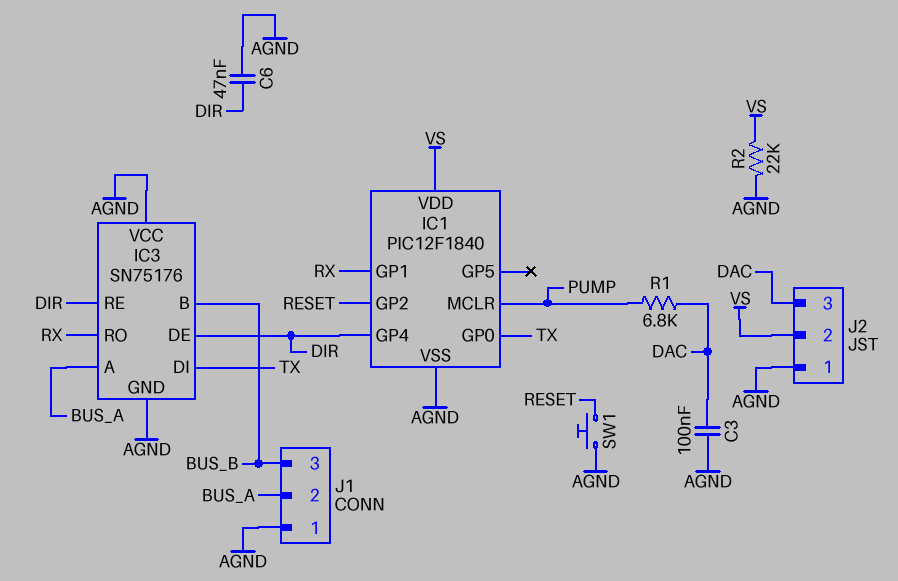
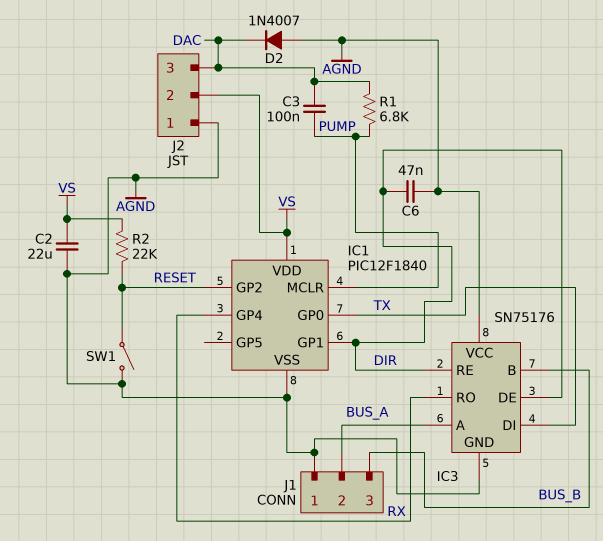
C2: none -> 22uF (AGND, VS)
C3: 100nF (AGND, DAC) -> 100nF (DAC, PUMP)
D2: none -> diode 1N4007 (A AGND, K DAC)
IC1 pin GP1: RX -> DIR
IC1 pin GP4: DIR -> RX
R2: 22k (AGND, VS) -> 22k (RESET, VS)
SW1: button (AGND, RESET) -> switch (AGND, RESET)

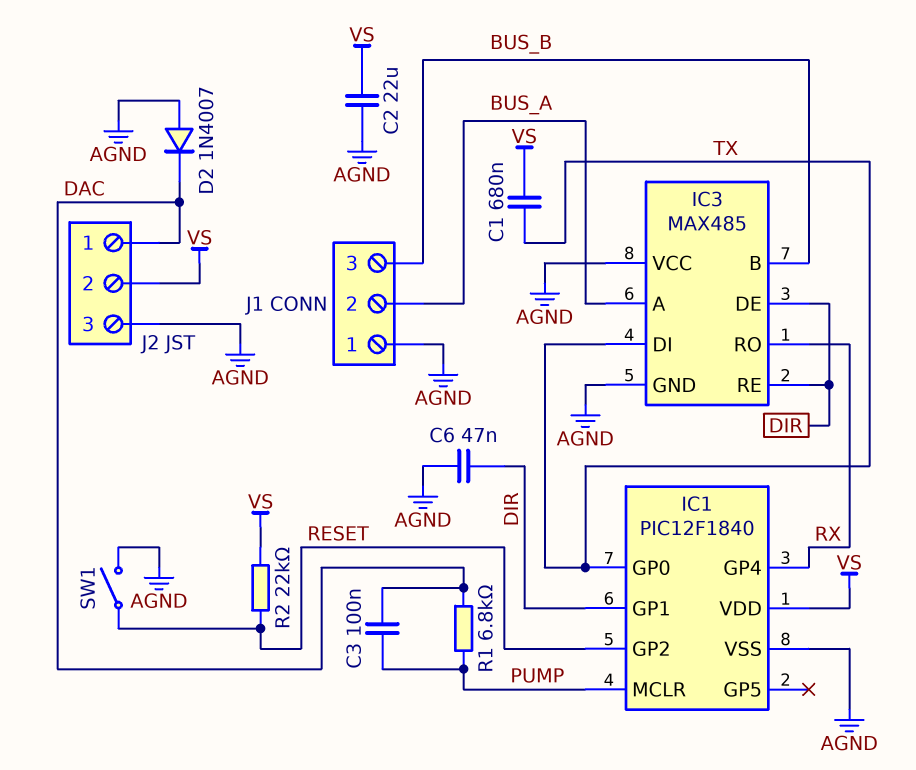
C1: none -> 680nF (TX, VS)
IC3: SN75176 -> MAX485
J2 pin 1: AGND -> DAC
J2 pin 3: DAC -> AGND

